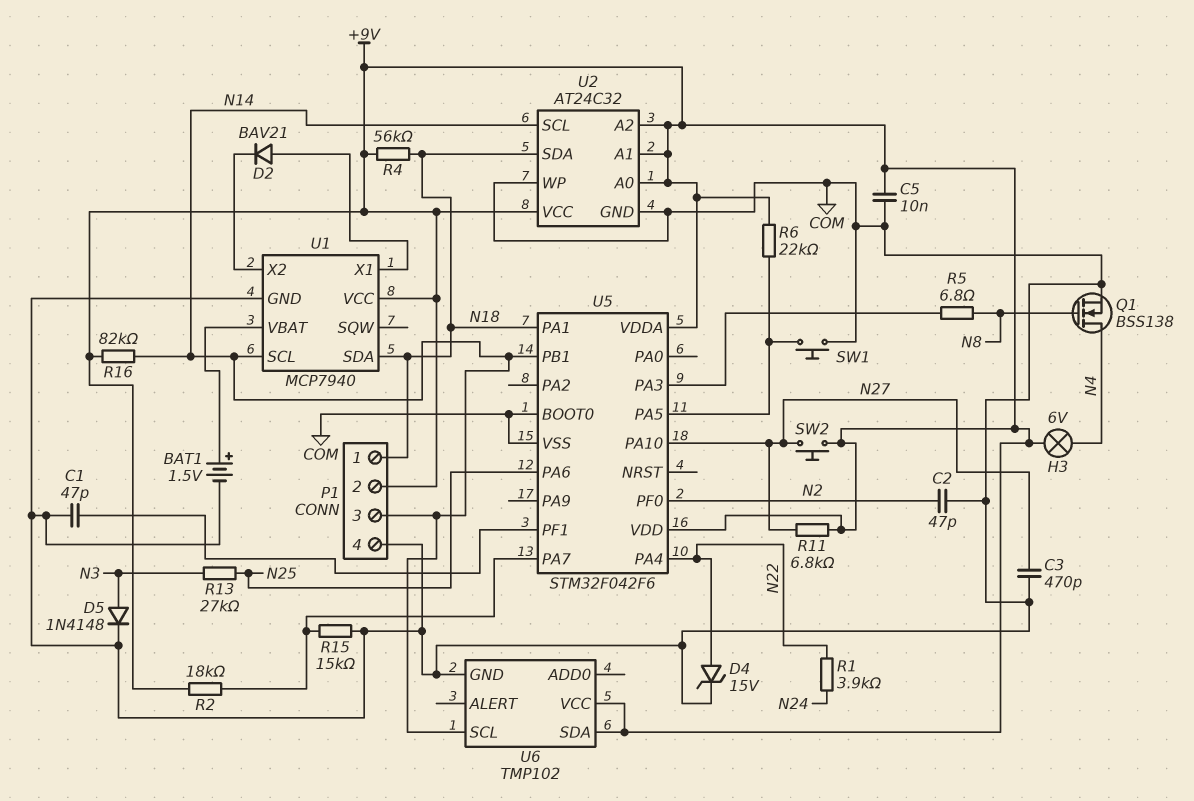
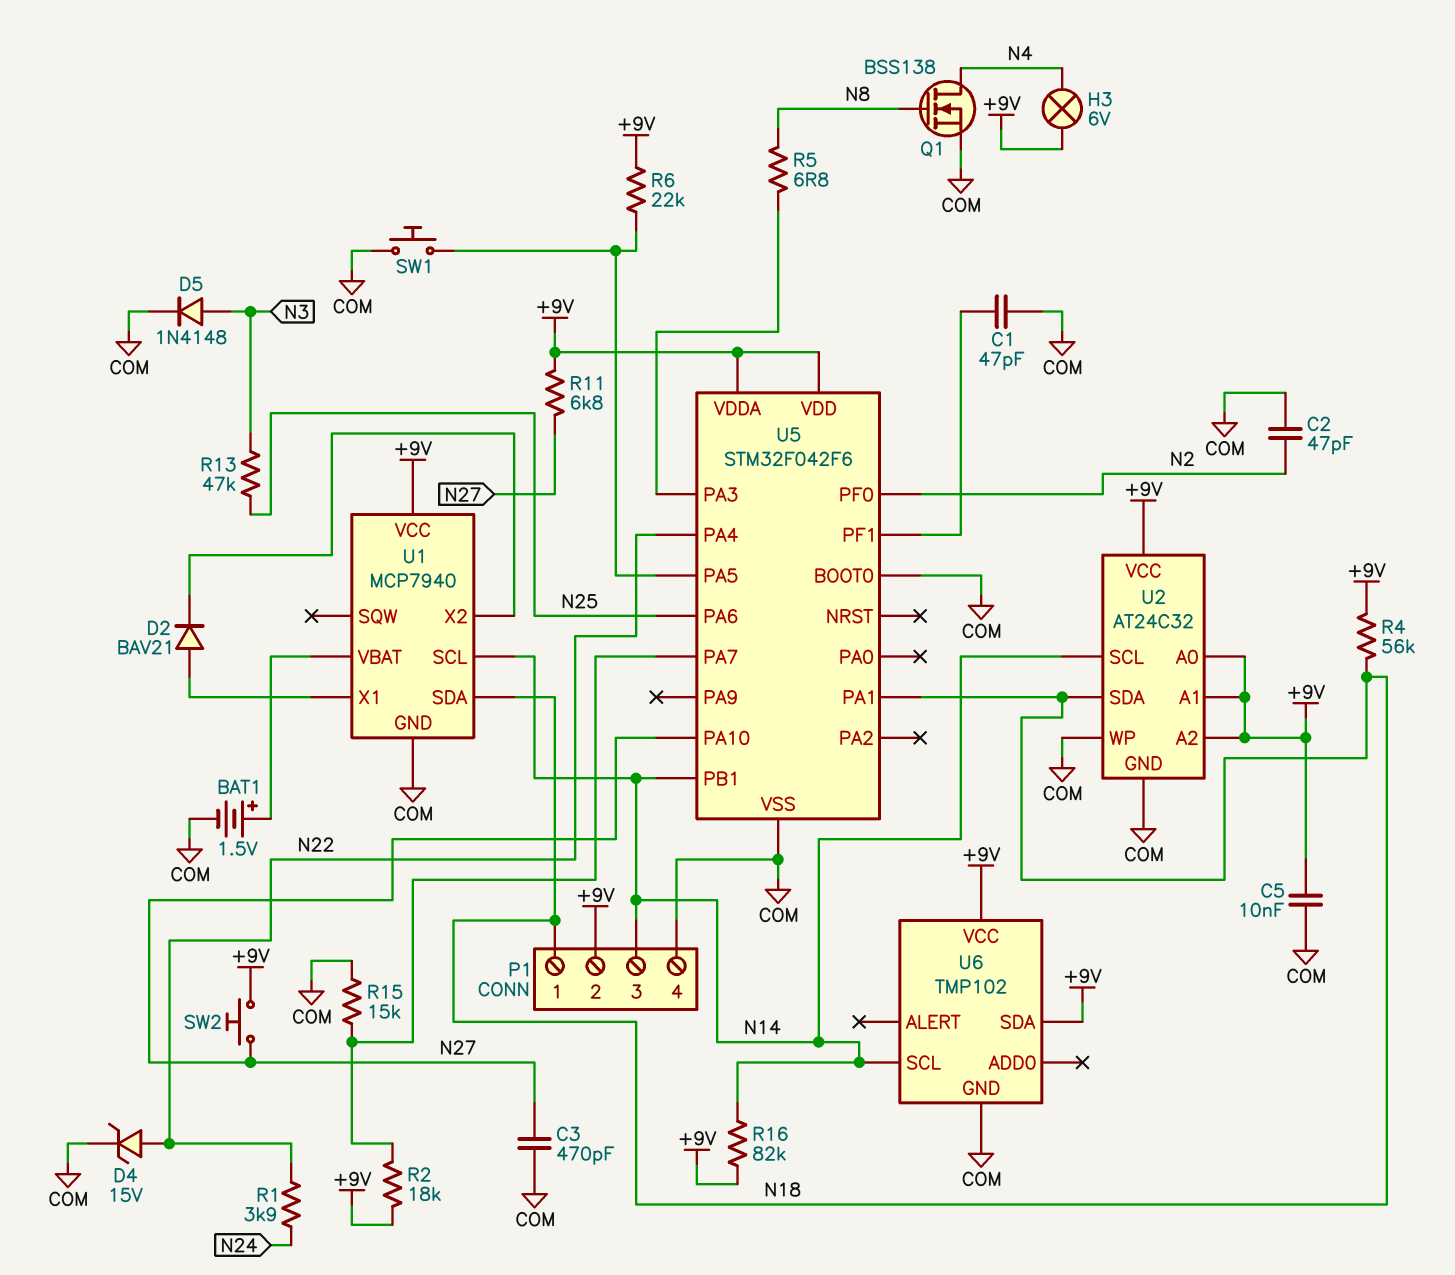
R13: 27k (N3, N25) -> 47k (N3, N25)

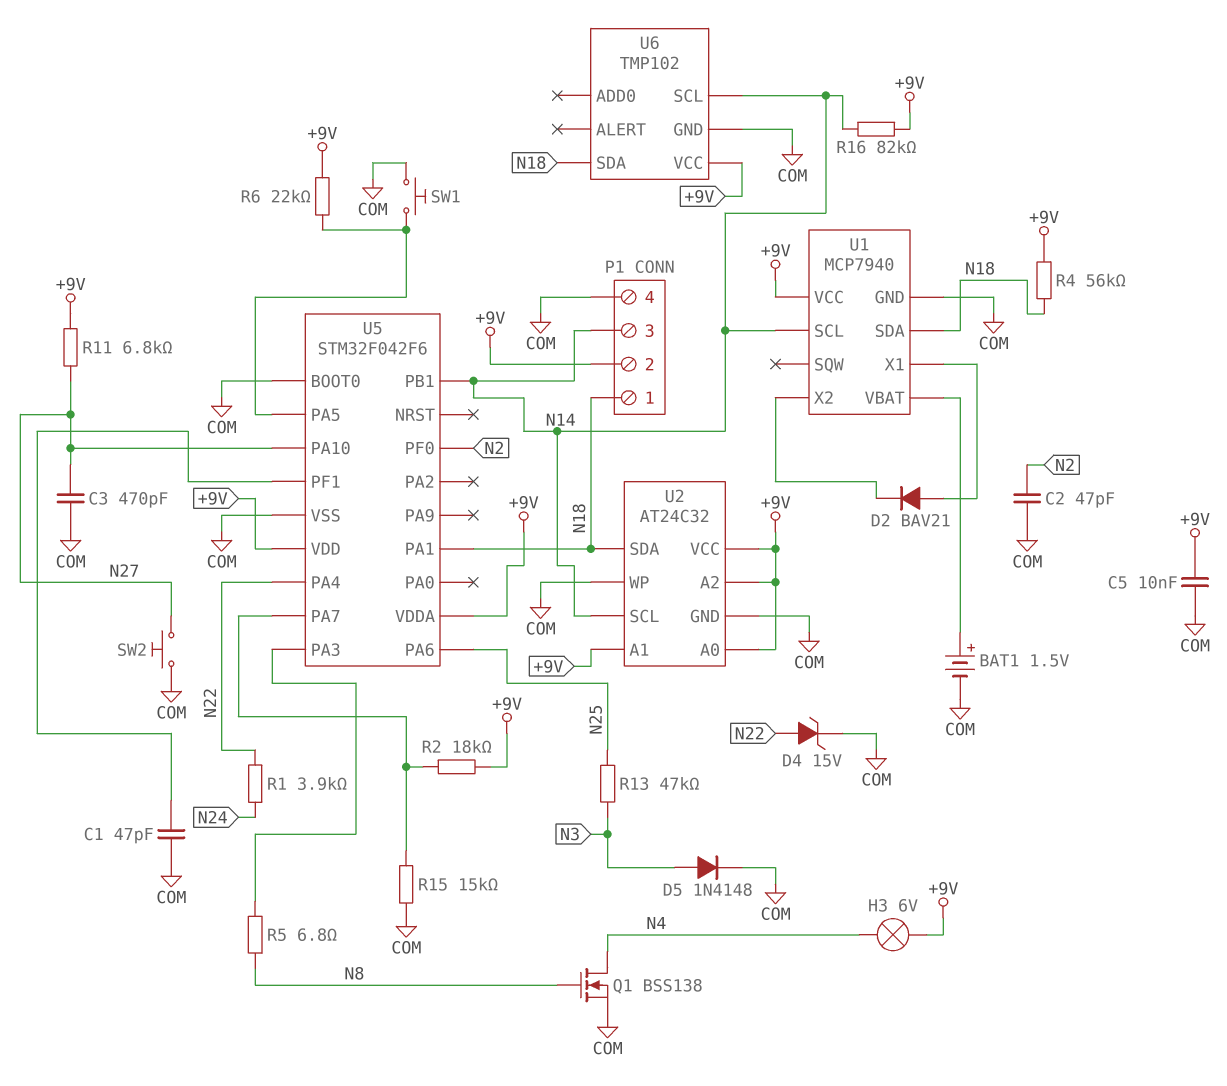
SW2: button (+9V, N27) -> button (COM, N27)
U6 pin SDA: +9V -> N18

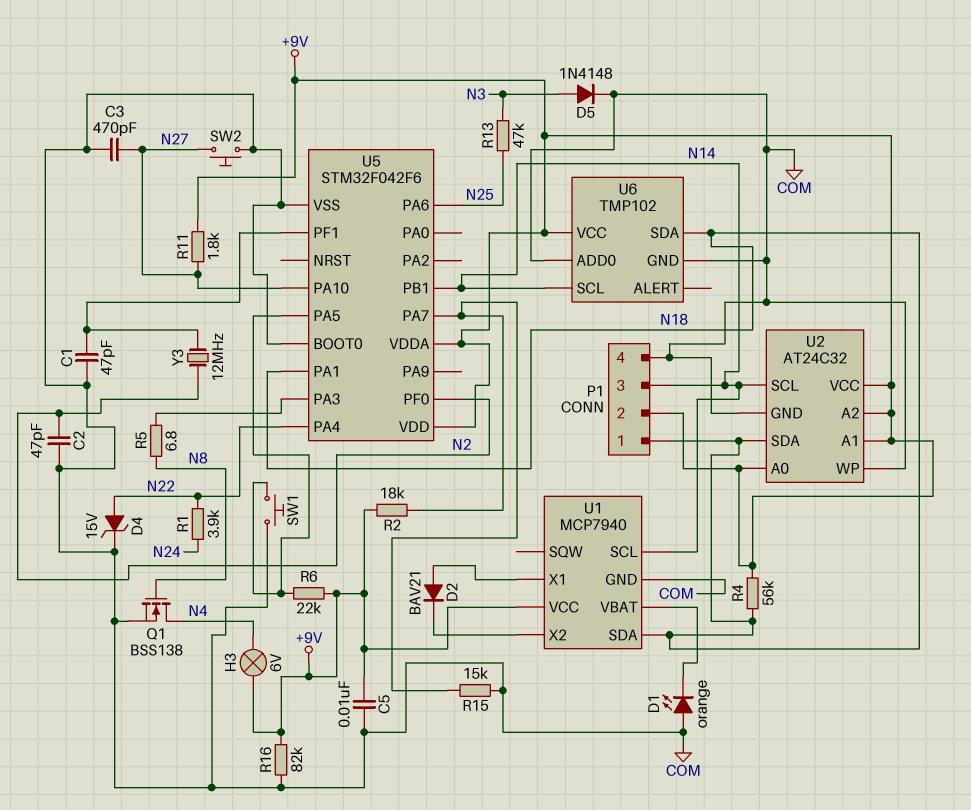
BAT1: 1.5V (plus U1/VBAT, minus COM) -> none
D1: none -> LED orange (A COM, K U1/VBAT)
R11: 6.8k (+9V, N27) -> 1.8k (+9V, N27)
R16: 82k (+9V, N14) -> 82k (+9V, COM)
U6 pin ADD0: none -> COM
Y3: none -> 12MHz (N2, U5/PF1)

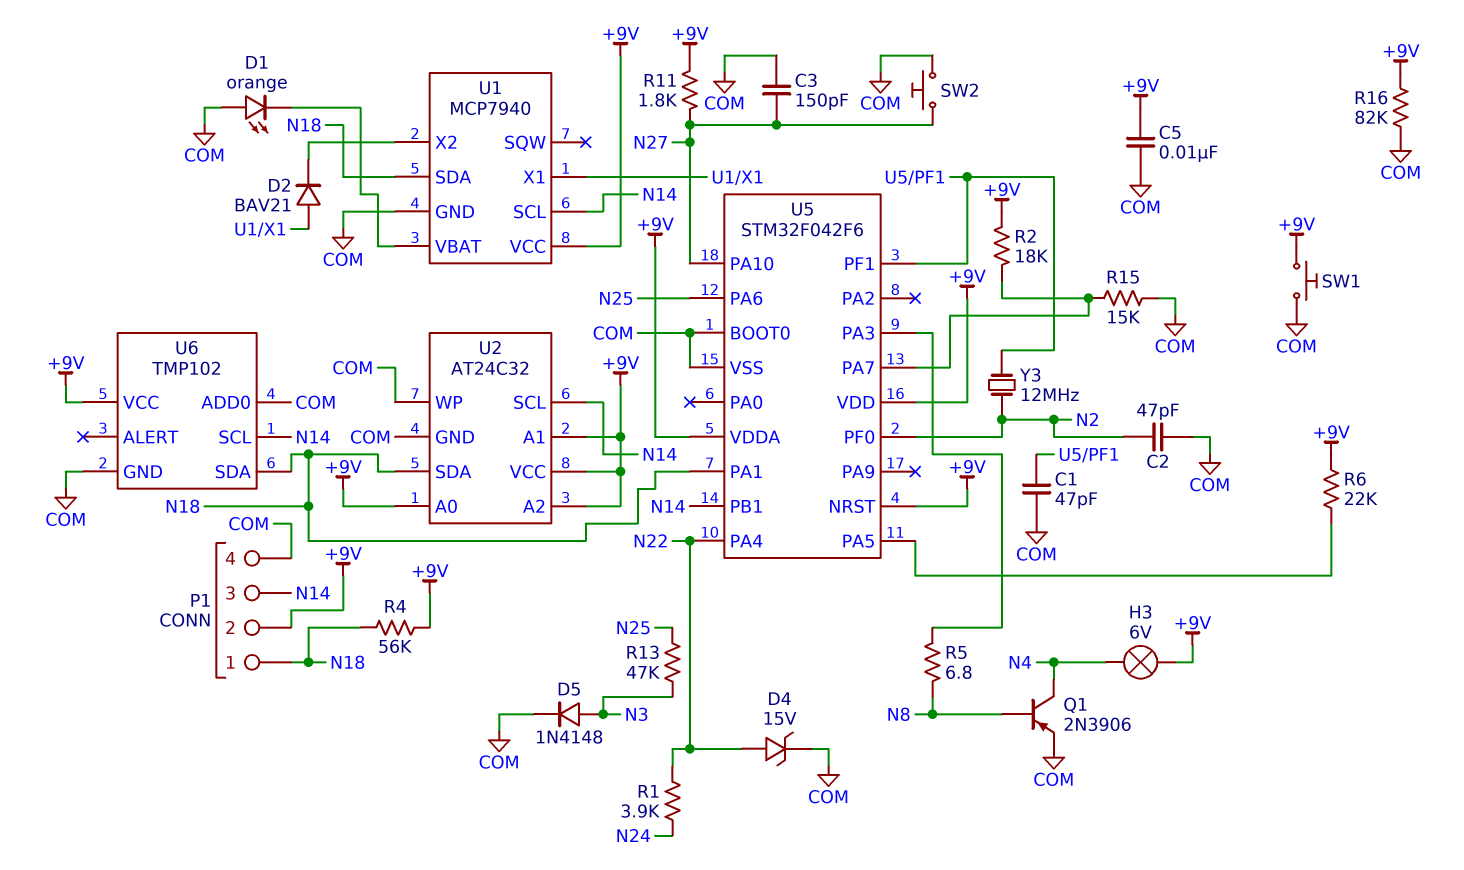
C3: 470pF (COM, N27) -> 150pF (COM, N27)
Q1: NMOS BSS138 (G N8, D N4, S COM) -> PNP 2N3906 (B N8, C N4, E COM)
SW1: button (COM, U5/PA5) -> button (+9V, COM)
U5 pin NRST: none -> +9V

